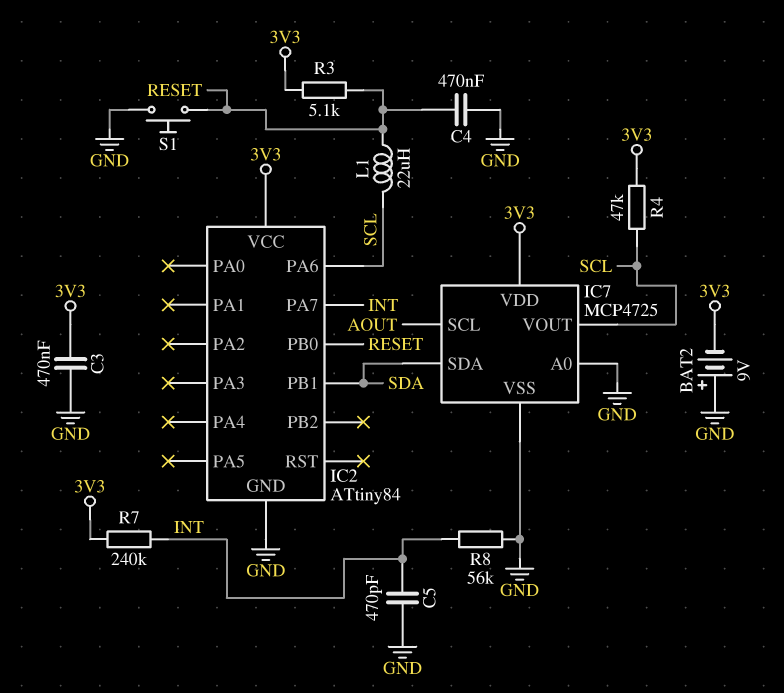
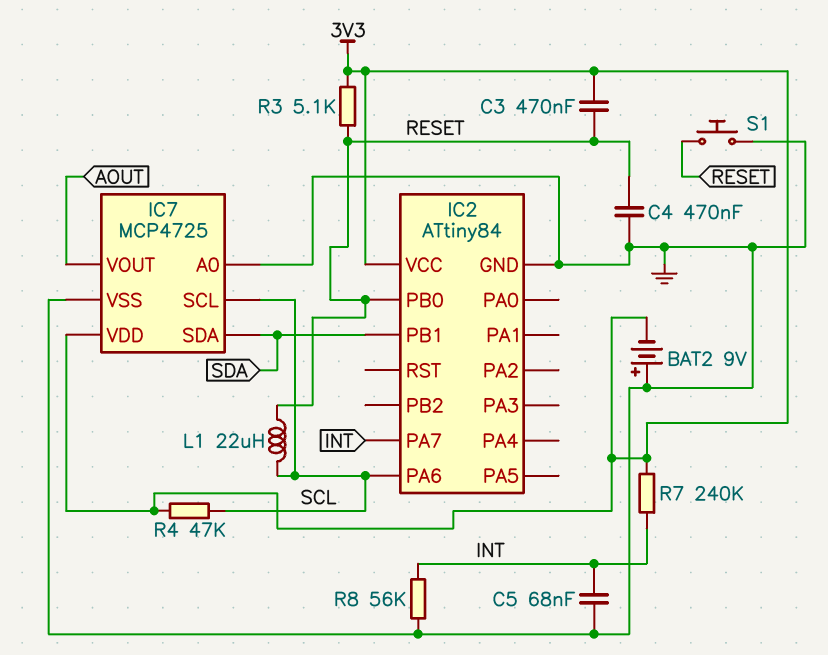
C3: 470nF (3V3, GND) -> 470nF (3V3, RESET)
C5: 470pF (GND, INT) -> 68nF (GND, INT)
IC7 pin SCL: AOUT -> SCL
IC7 pin VOUT: SCL -> AOUT

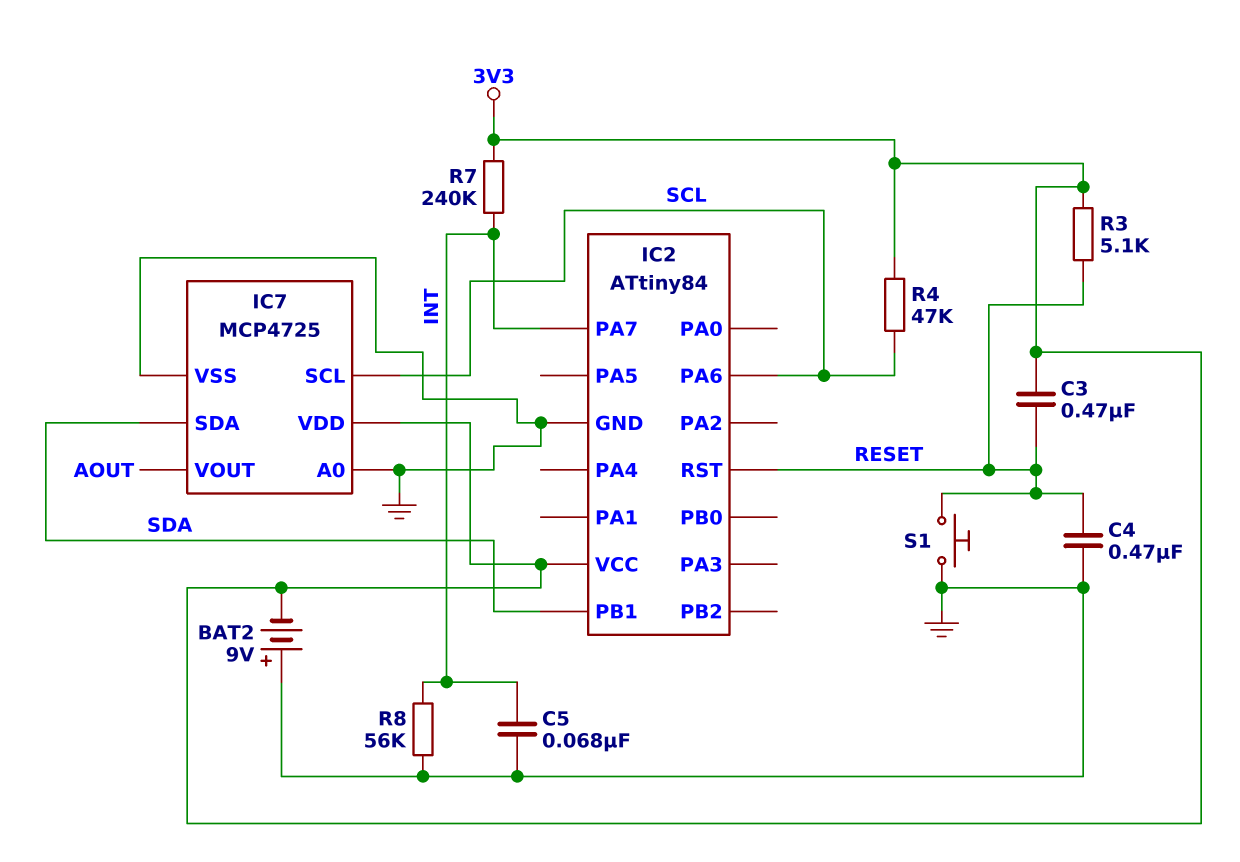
IC2 pin PB0: RESET -> none
IC2 pin RST: none -> RESET
L1: 22uH (RESET, SCL) -> none

